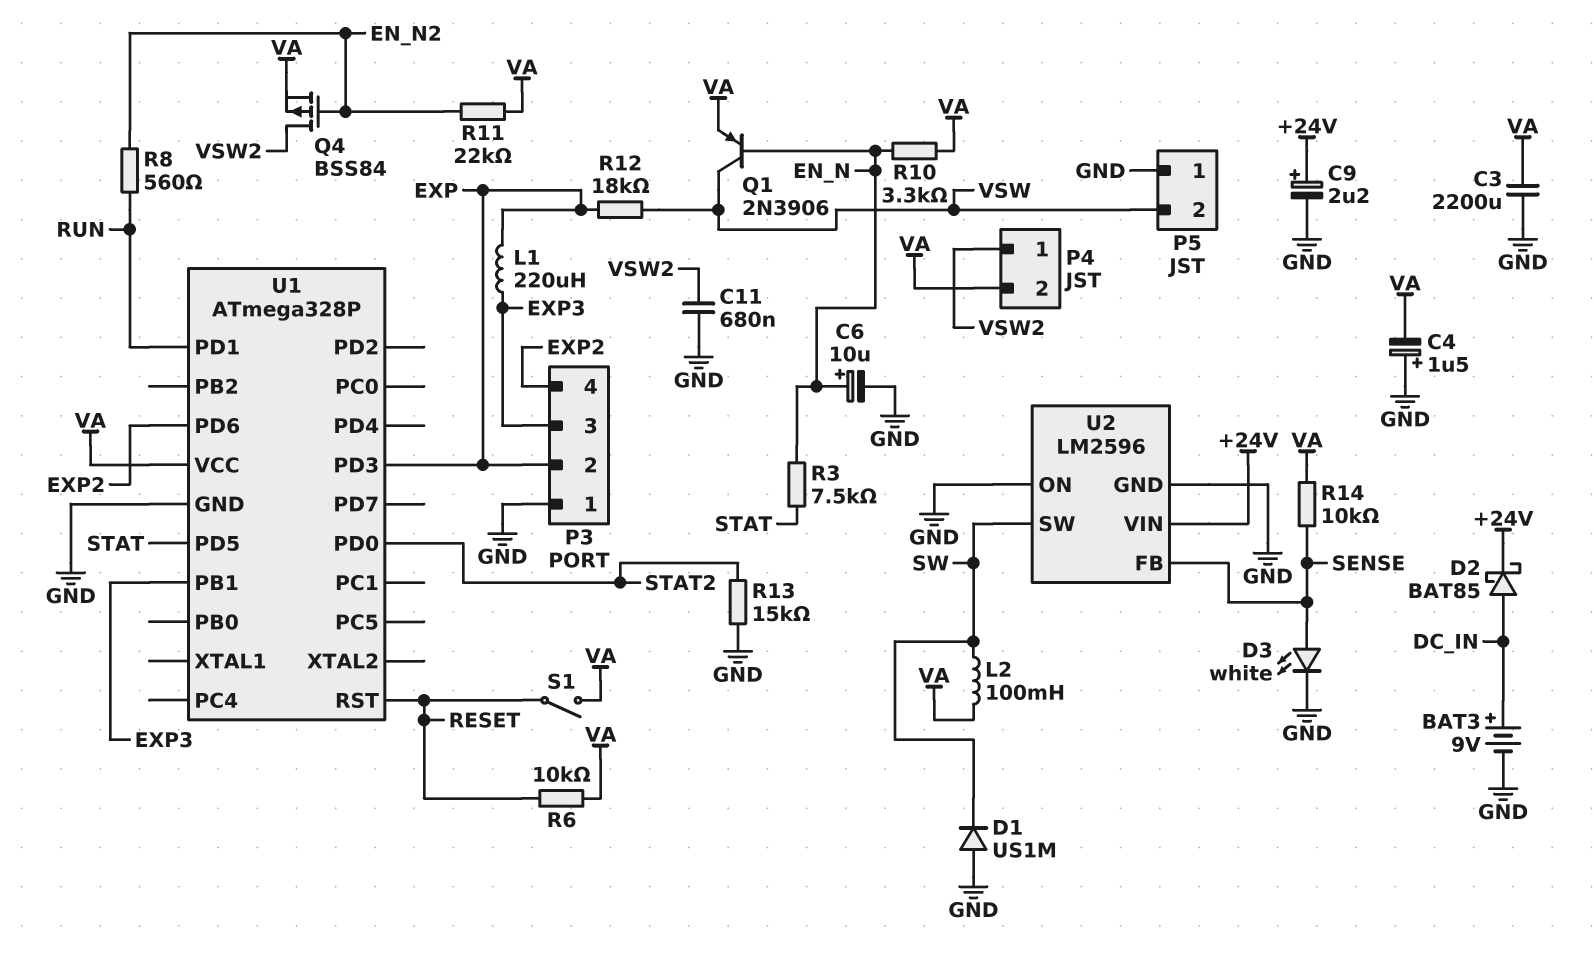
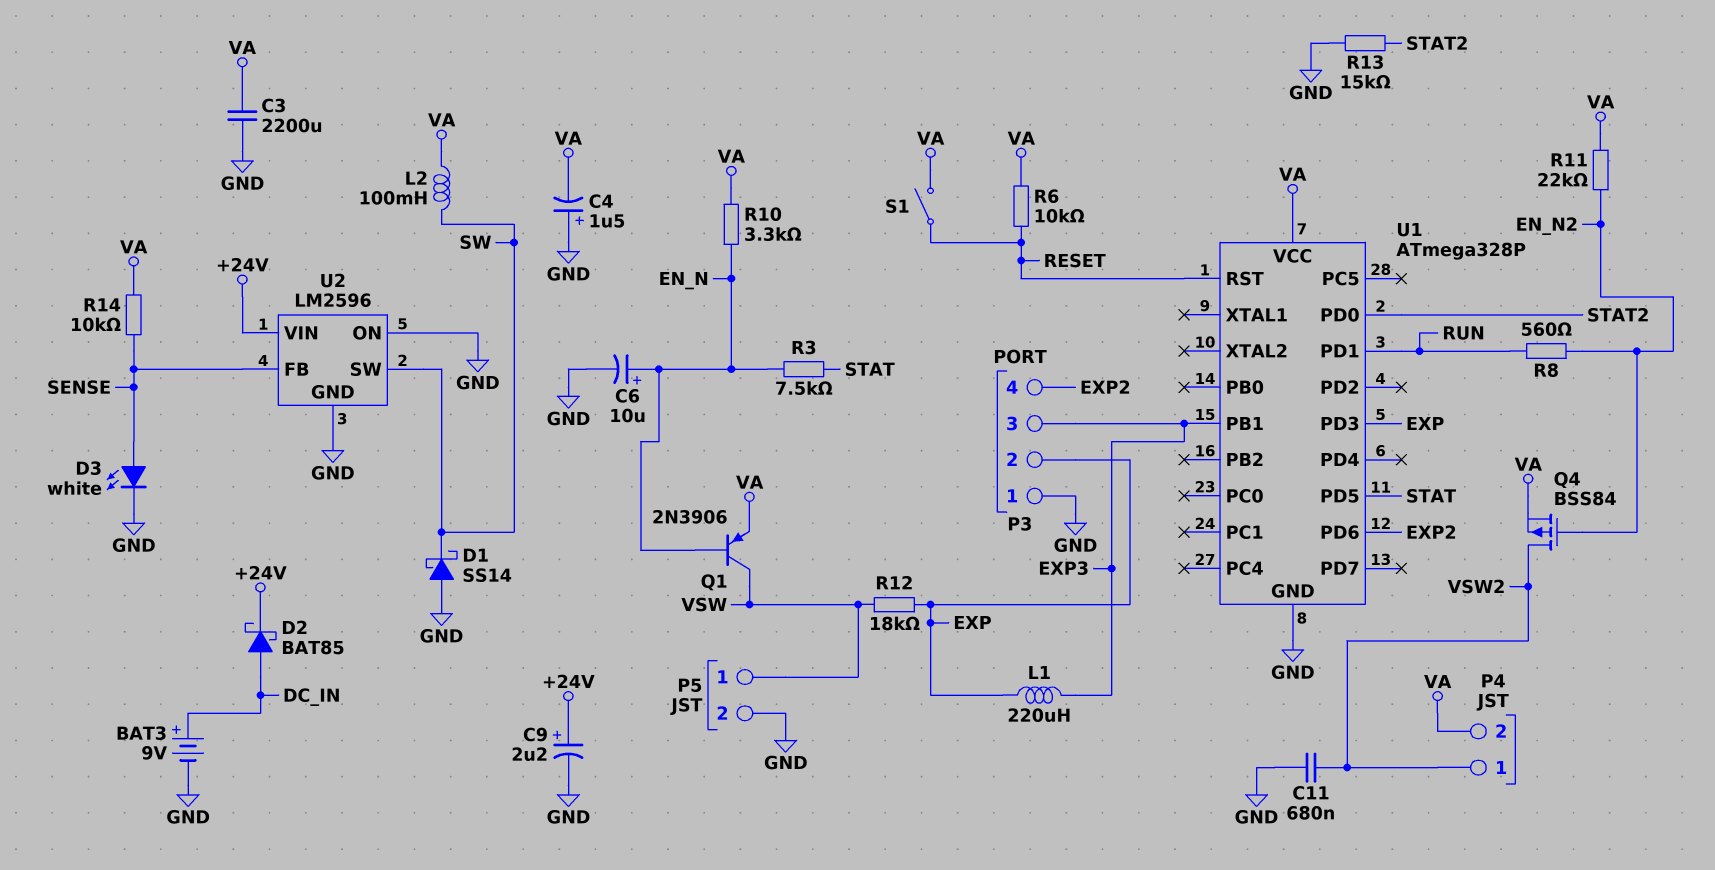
D1: diode US1M (A GND, K SW) -> schottky SS14 (A GND, K SW)
P5 pin 1: GND -> VSW
P5 pin 2: VSW -> GND

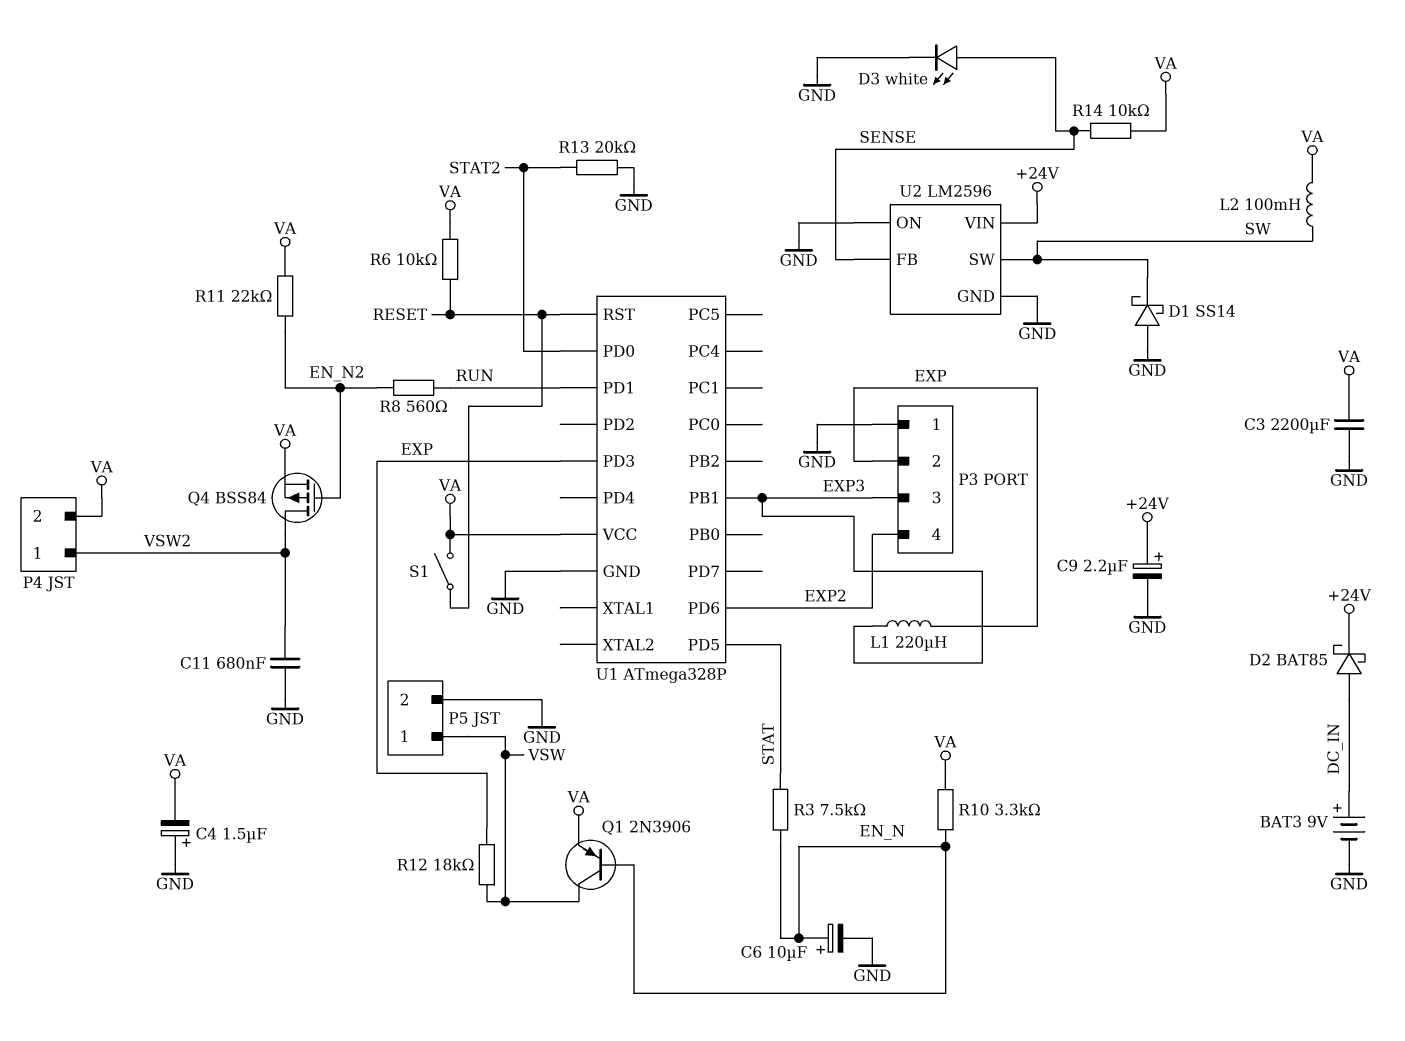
R13: 15k (GND, STAT2) -> 20k (GND, STAT2)

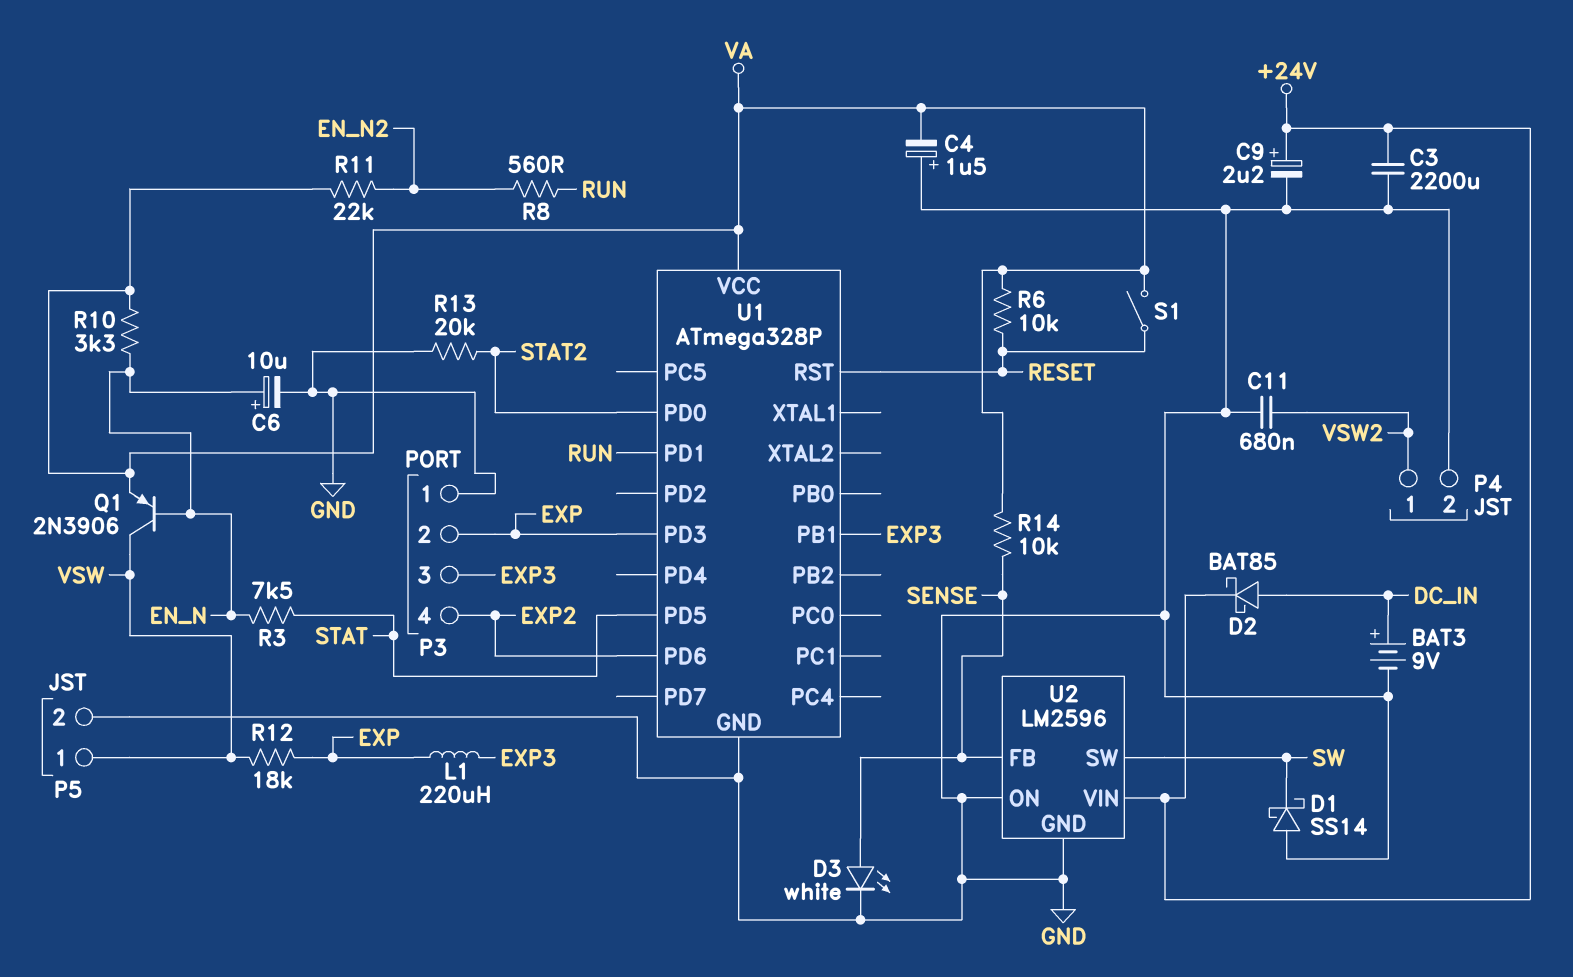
C3: 2200uF (GND, VA) -> 2200uF (+24V, GND)
L2: 100mH (SW, VA) -> none
P4 pin 2: VA -> GND
Q4: PMOS BSS84 (G EN_N2, D VSW2, S VA) -> none

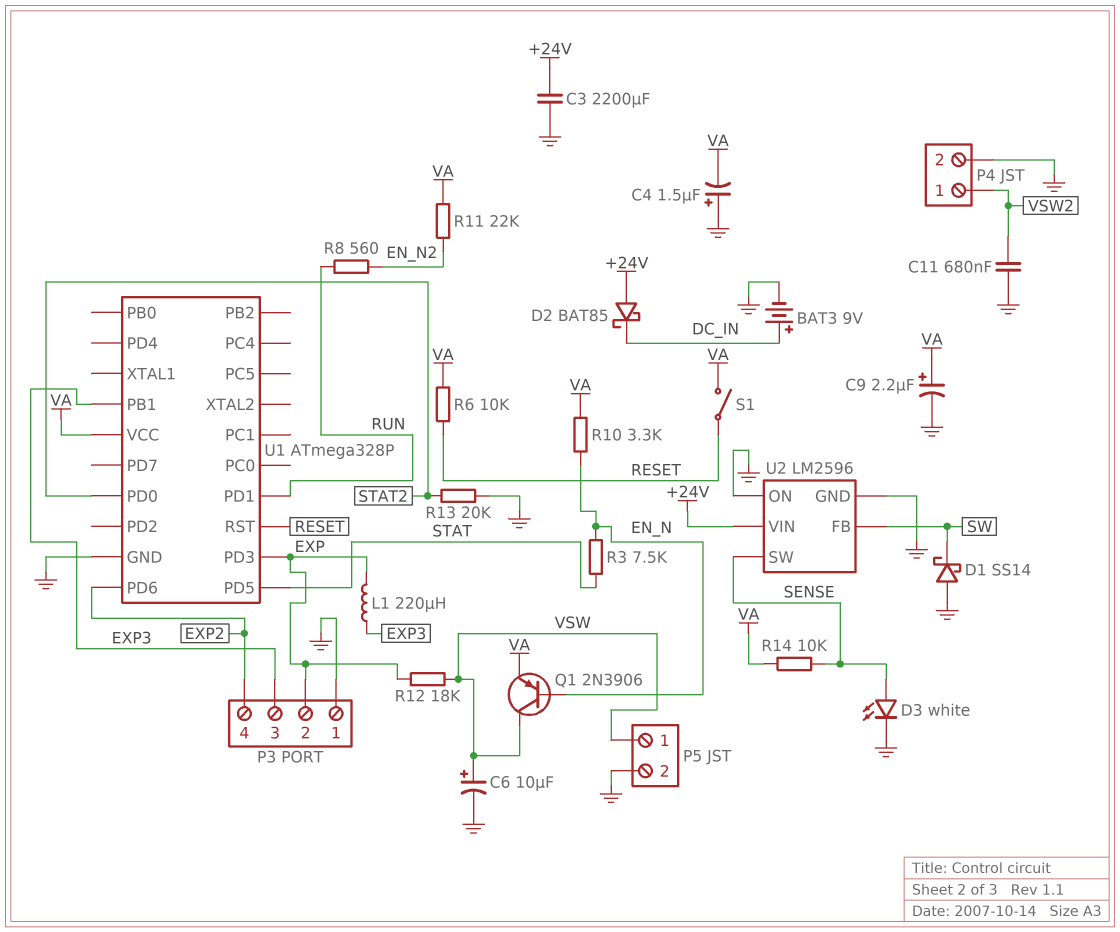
C6: 10uF (plus EN_N, minus GND) -> 10uF (plus VSW, minus GND)
C9: 2.2uF (plus +24V, minus GND) -> 2.2uF (plus VA, minus GND)
D2: schottky BAT85 (A DC_IN, K +24V) -> schottky BAT85 (A +24V, K DC_IN)
U2 pin FB: SENSE -> SW
U2 pin SW: SW -> SENSE

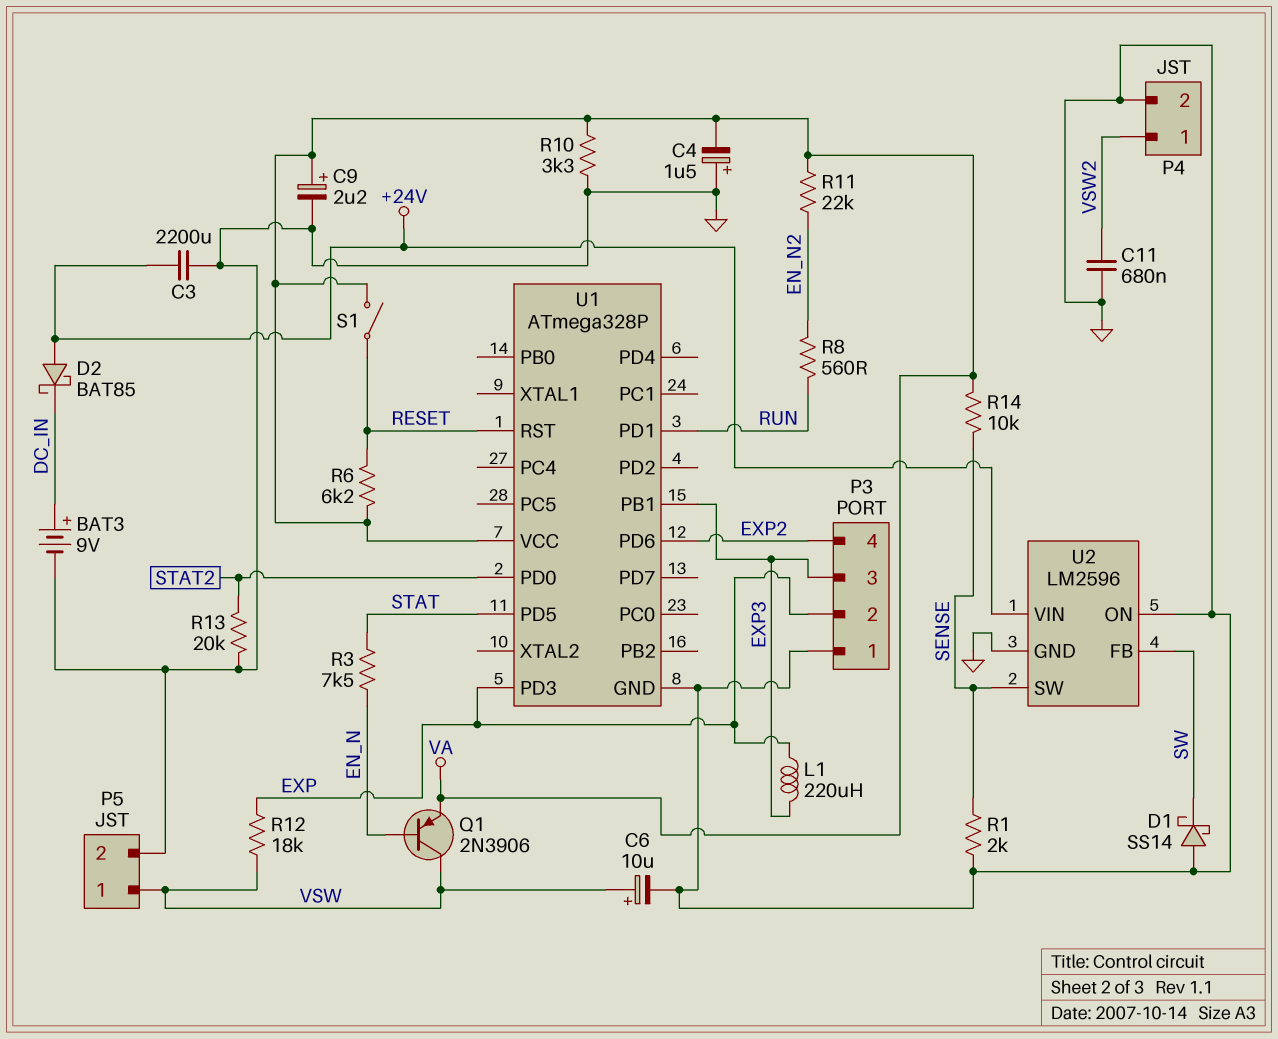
D3: LED white (A SENSE, K GND) -> none
R1: none -> 2k (GND, SENSE)
R6: 10k (RESET, VA) -> 6.2k (RESET, VA)
R10: 3.3k (EN_N, VA) -> 3.3k (GND, VA)

